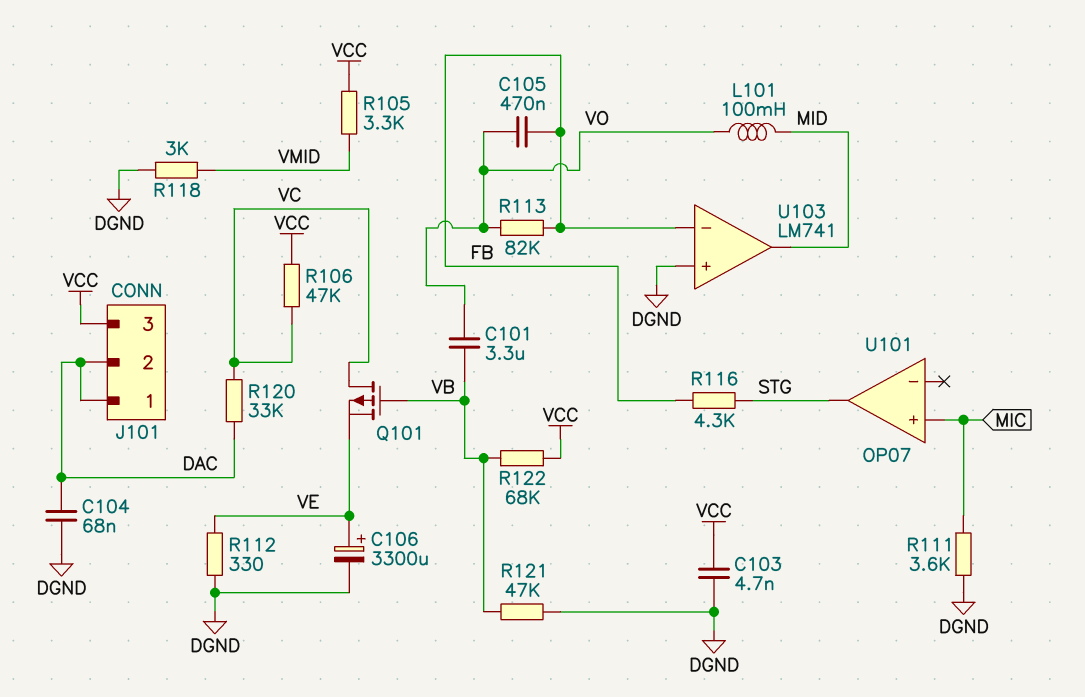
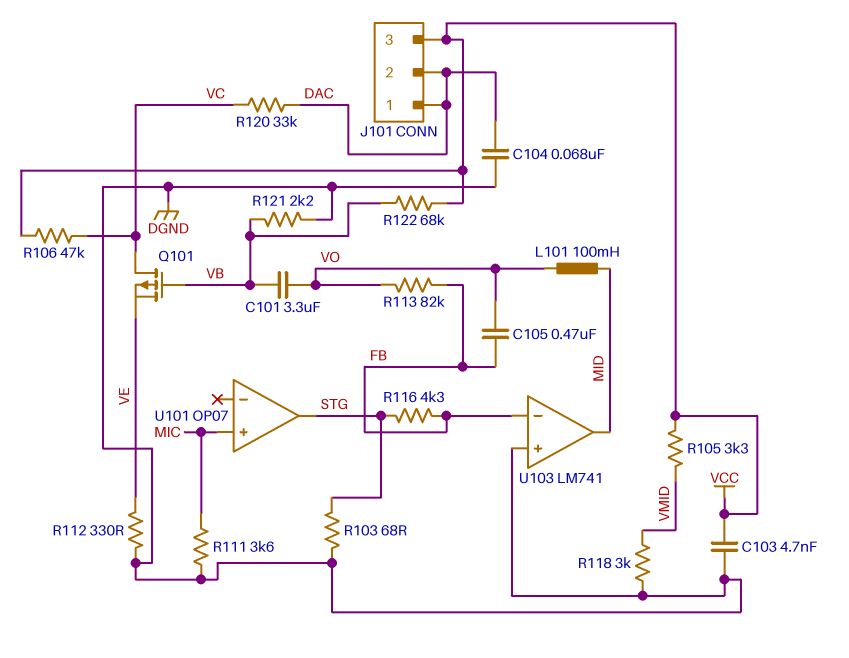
C106: 3300uF (plus VE, minus DGND) -> none
R103: none -> 68 (DGND, STG)
R121: 47k (DGND, VB) -> 2.2k (DGND, VB)

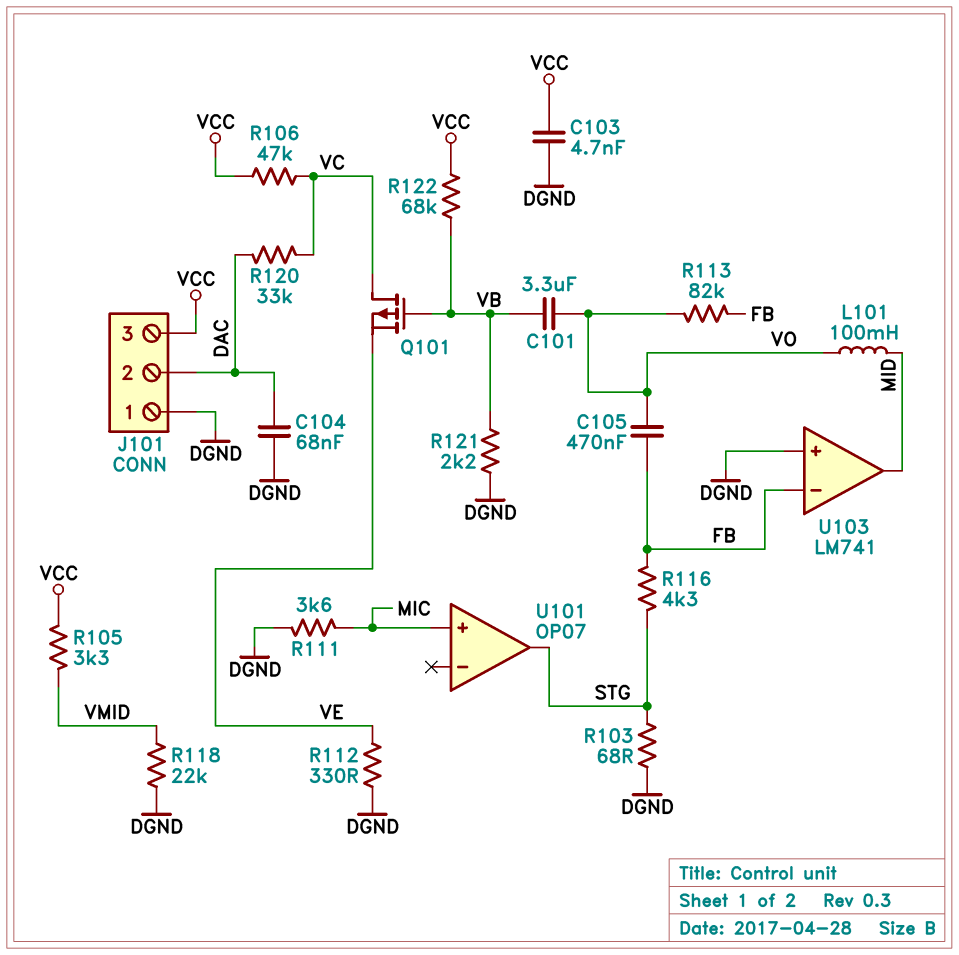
J101 pin 1: DAC -> DGND
R118: 3k (DGND, VMID) -> 22k (DGND, VMID)

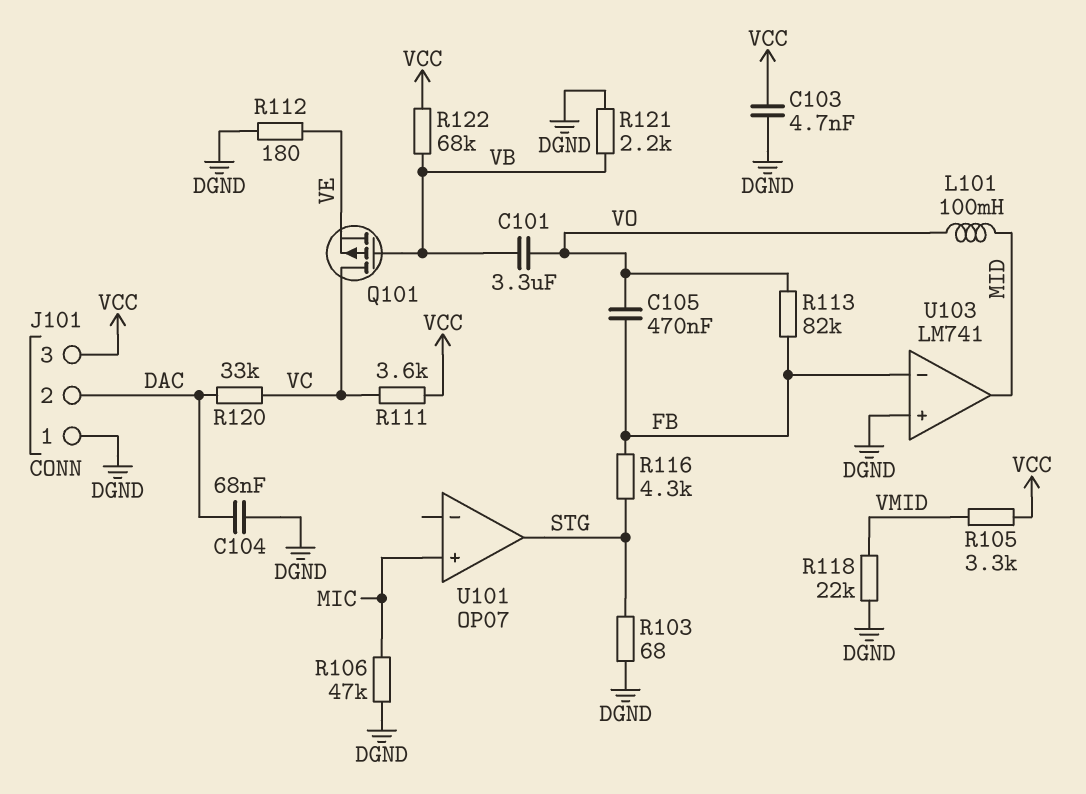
R106: 47k (VC, VCC) -> 47k (DGND, MIC)
R111: 3.6k (DGND, MIC) -> 3.6k (VC, VCC)
R112: 330 (DGND, VE) -> 180 (DGND, VE)

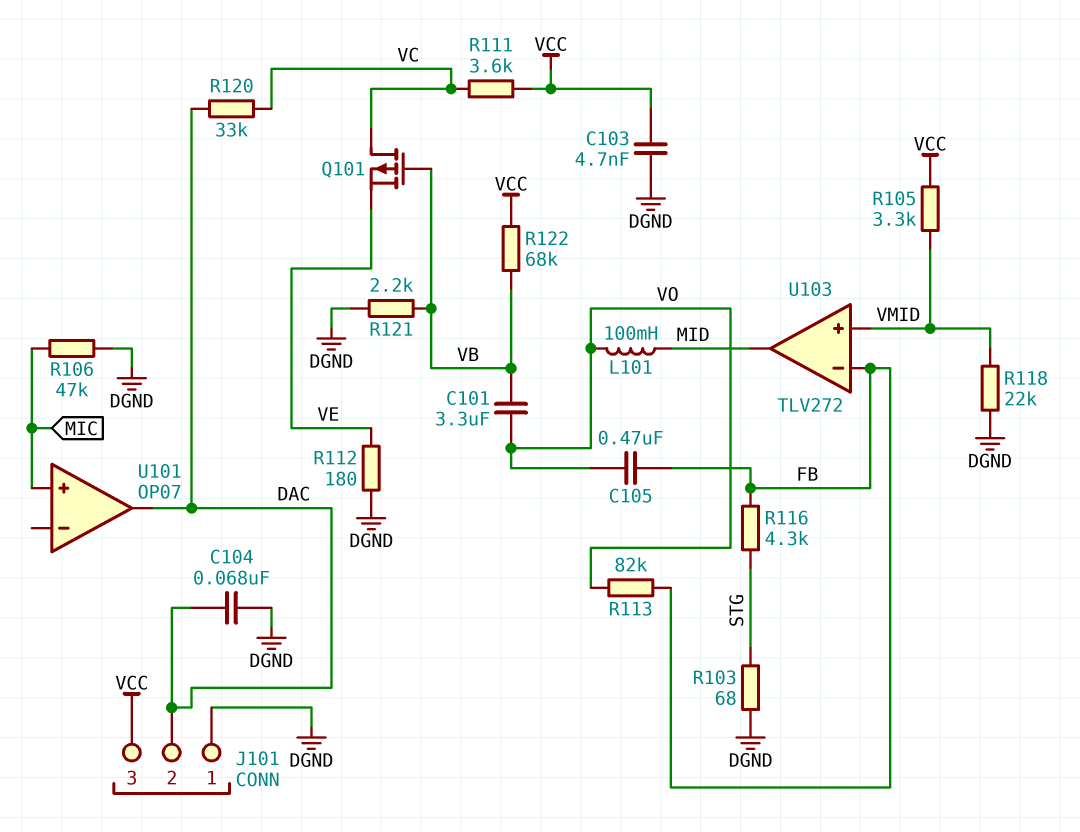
U101 pin out: STG -> DAC
U103: LM741 -> TLV272
U103 pin in+: DGND -> VMID

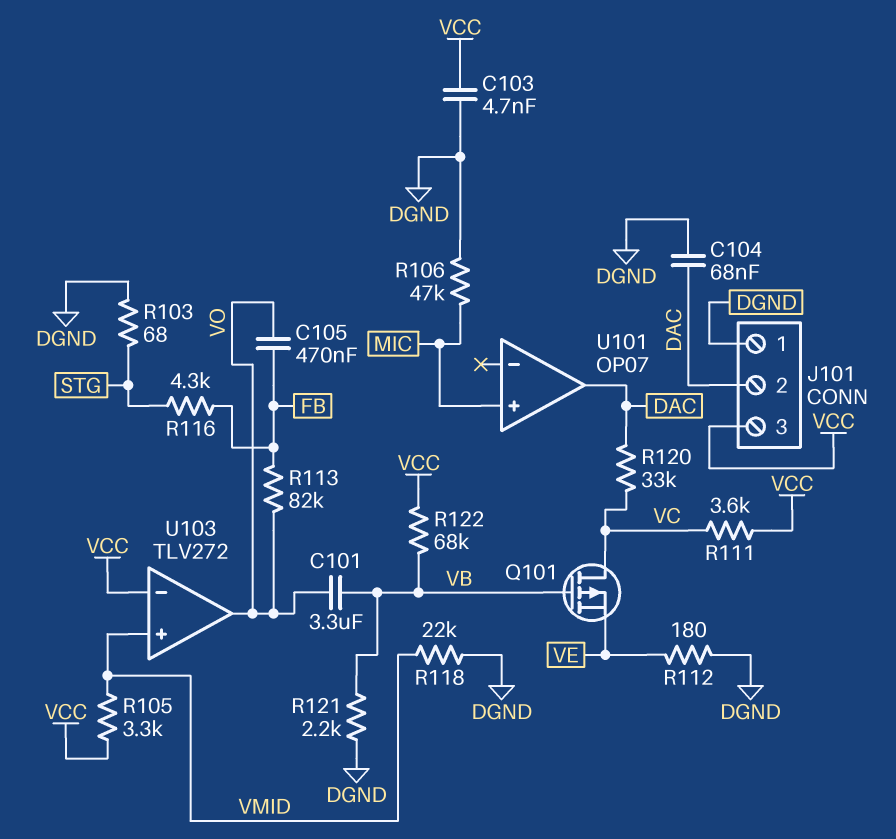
L101: 100mH (MID, VO) -> none
U103 pin in-: FB -> VCC
U103 pin out: MID -> VO

